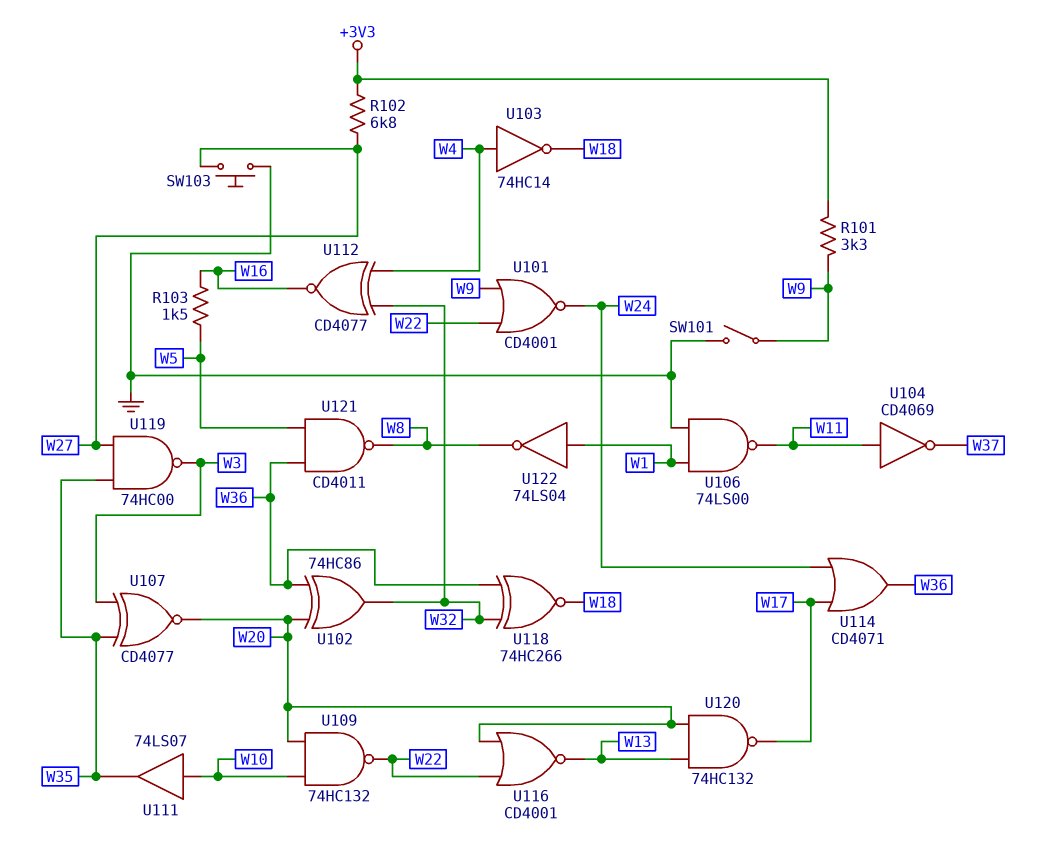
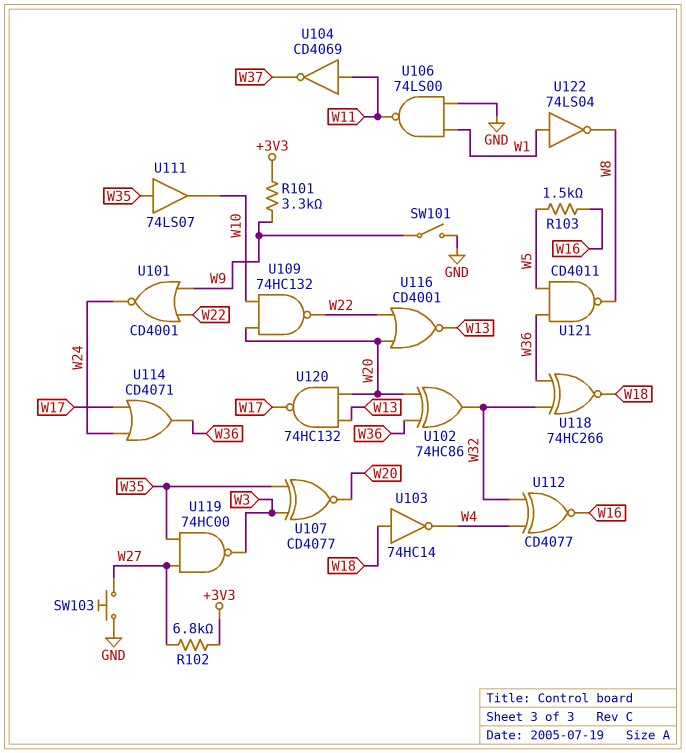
U103: NOT 74HC14 (in W4, out W18) -> NOT 74HC14 (in W18, out W4)
U111: buffer 74LS07 (in W10, out W35) -> buffer 74LS07 (in W35, out W10)

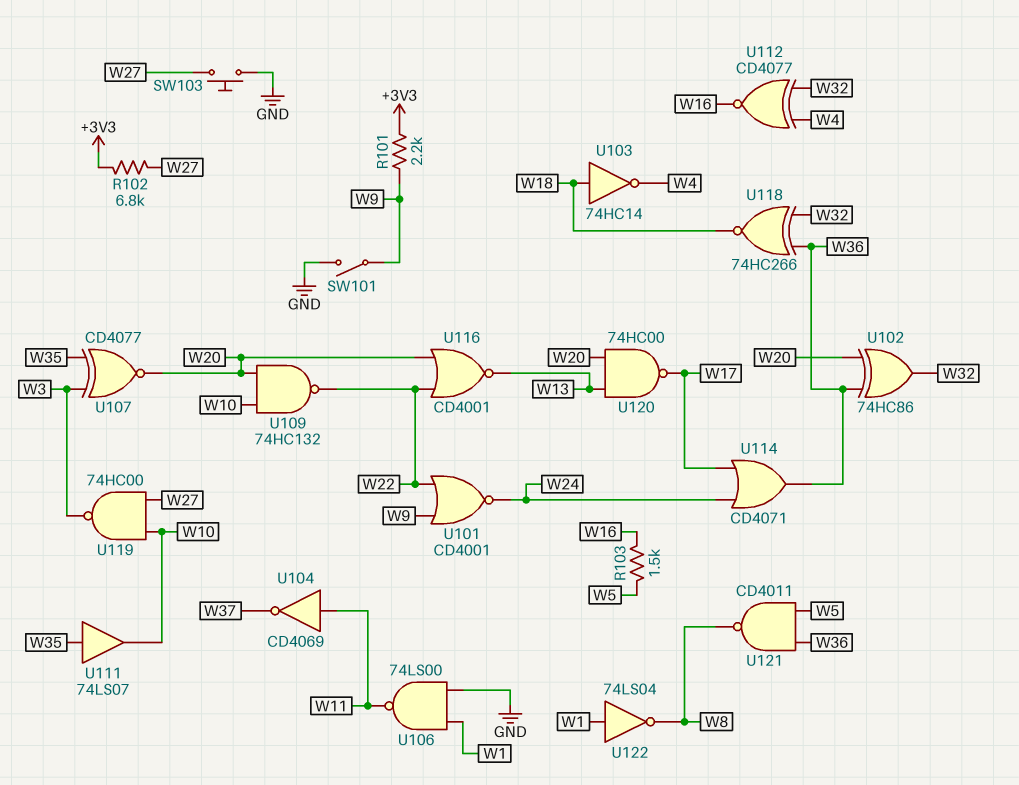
R101: 3.3k (+3V3, W9) -> 2.2k (+3V3, W9)
U119: NAND 74HC00 (in W27, in W35, out W3) -> NAND 74HC00 (in W10, in W27, out W3)
U120: NAND 74HC132 (in W13, in W20, out W17) -> NAND 74HC00 (in W13, in W20, out W17)

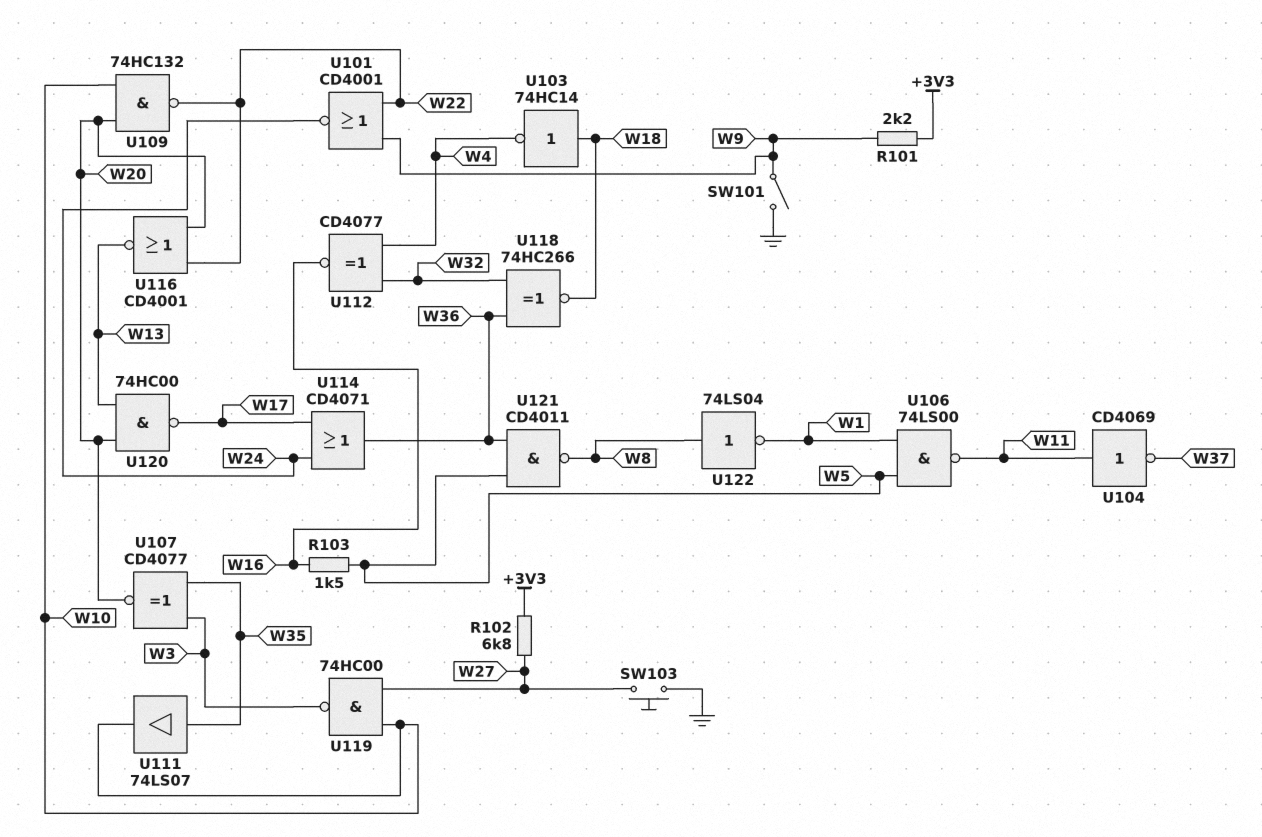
U102: XOR 74HC86 (in W20, in W36, out W32) -> none
U106: NAND 74LS00 (in GND, in W1, out W11) -> NAND 74LS00 (in W1, in W5, out W11)
U122: NOT 74LS04 (in W1, out W8) -> NOT 74LS04 (in W8, out W1)

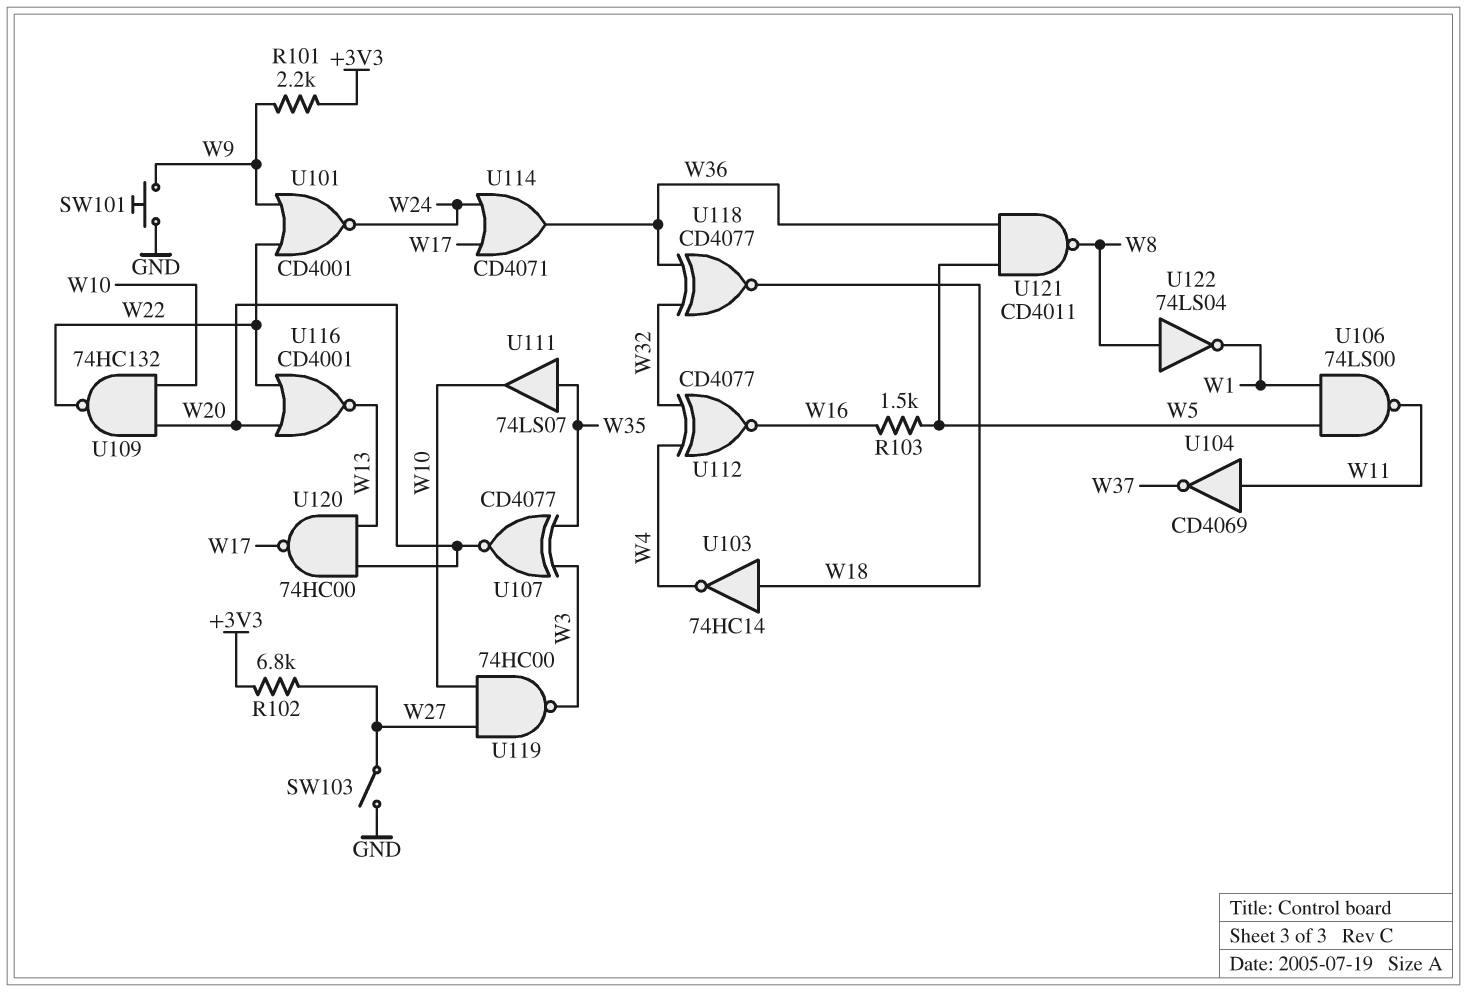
SW101: switch (GND, W9) -> button (GND, W9)
SW103: button (GND, W27) -> switch (GND, W27)
U118: XNOR 74HC266 (in W32, in W36, out W18) -> XNOR CD4077 (in W32, in W36, out W18)

